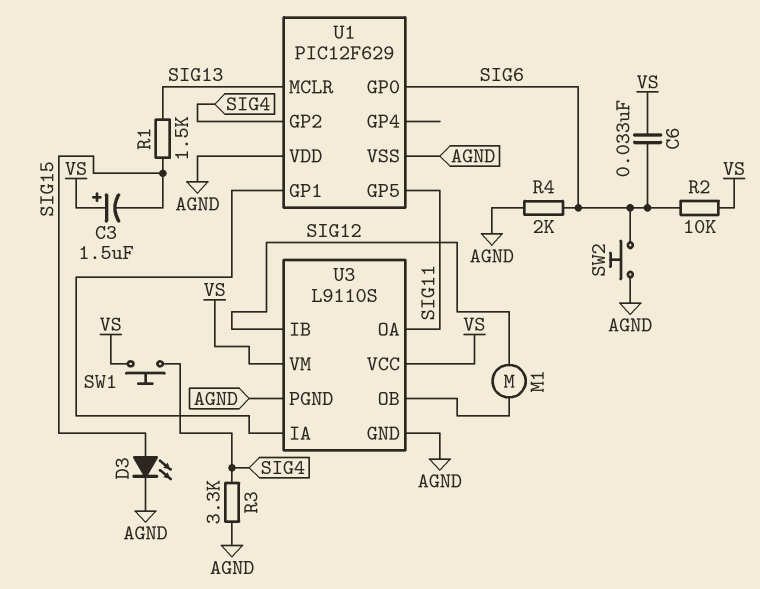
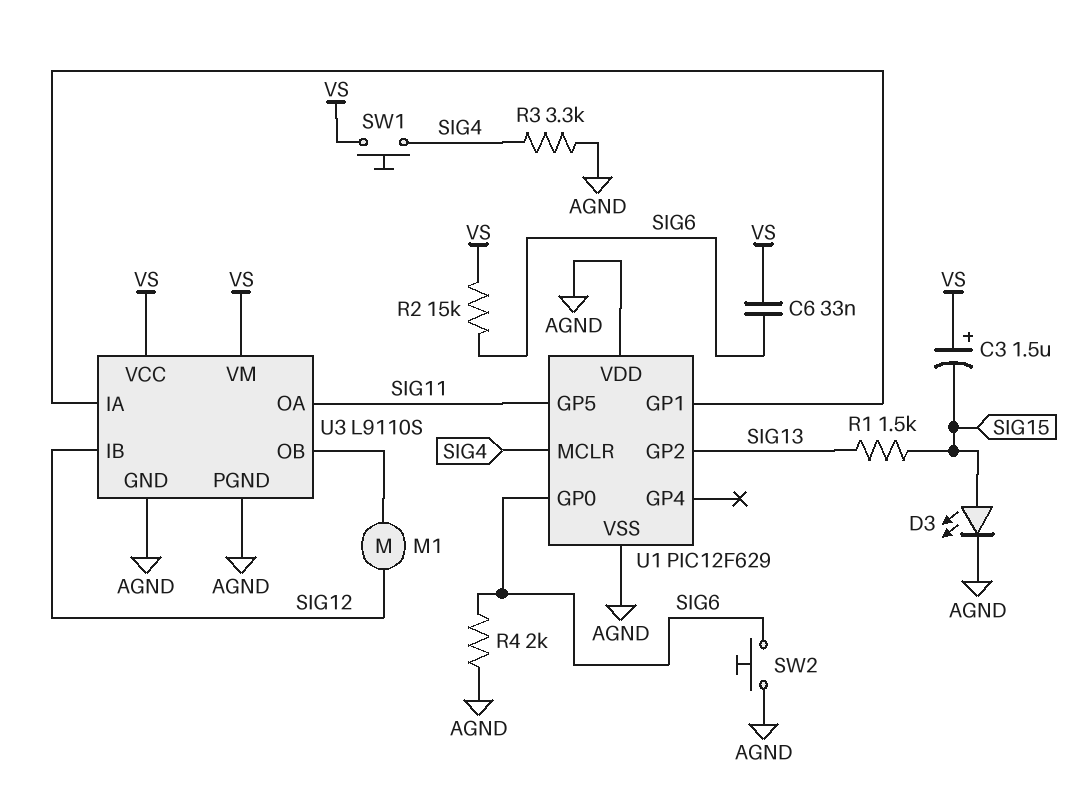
R2: 10k (SIG6, VS) -> 15k (SIG6, VS)
U1 pin GP2: SIG4 -> SIG13
U1 pin MCLR: SIG13 -> SIG4

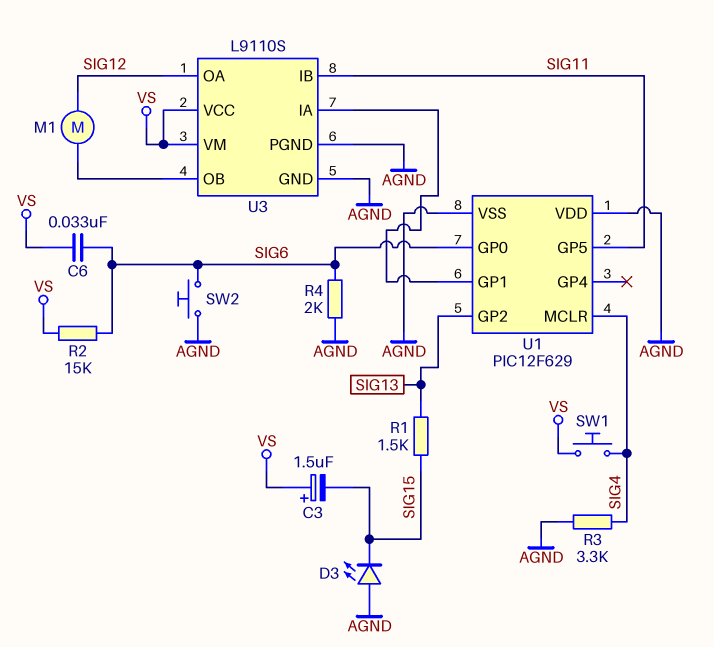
D3: LED (A SIG15, K AGND) -> LED (A AGND, K SIG15)
U3 pin IB: SIG12 -> SIG11
U3 pin OA: SIG11 -> SIG12

